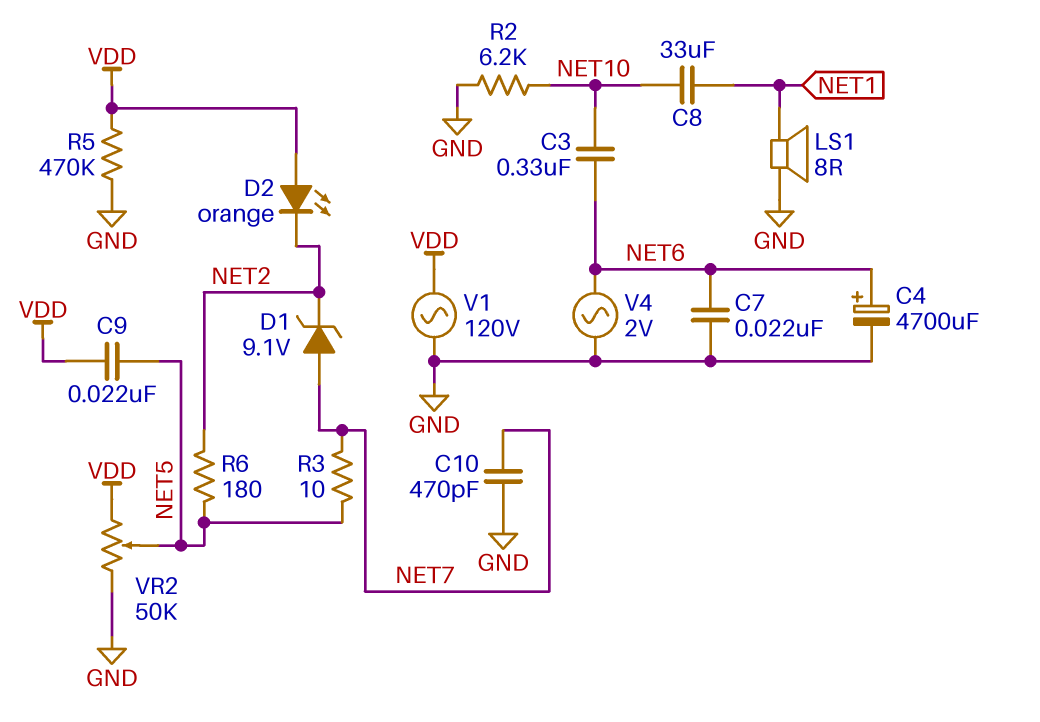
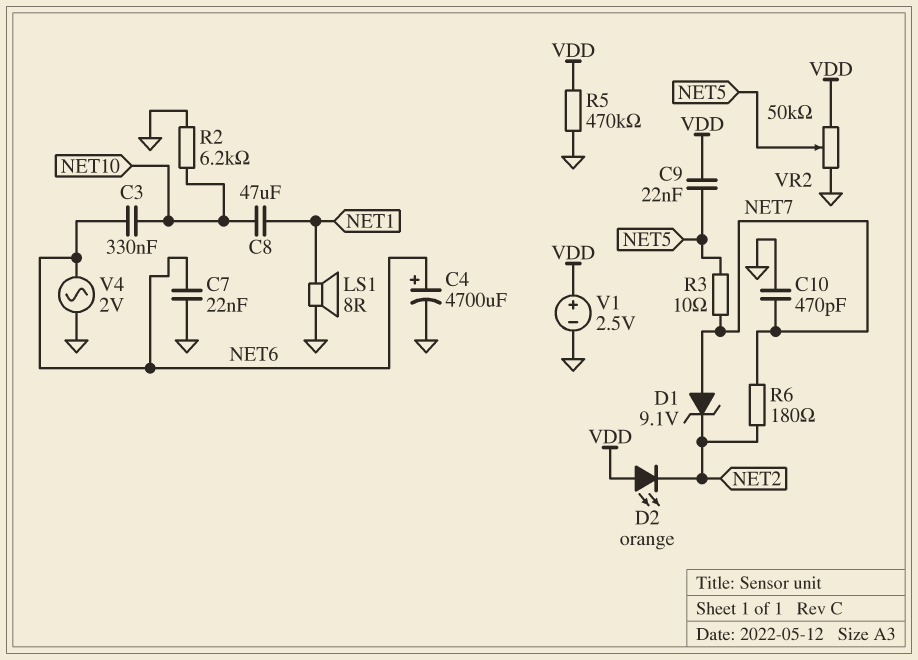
C8: 33uF (NET1, NET10) -> 47uF (NET1, NET10)
R6: 180 (NET2, NET5) -> 180 (NET2, NET7)
V1: AC 120V (GND, VDD) -> 2.5V (plus VDD, minus GND)

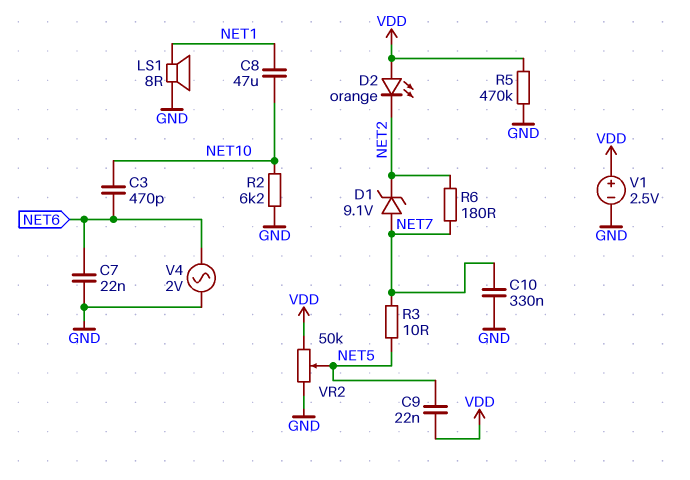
C3: 330nF (NET6, NET10) -> 470pF (NET6, NET10)
C4: 4700uF (plus NET6, minus GND) -> none
C10: 470pF (GND, NET7) -> 330nF (GND, NET7)

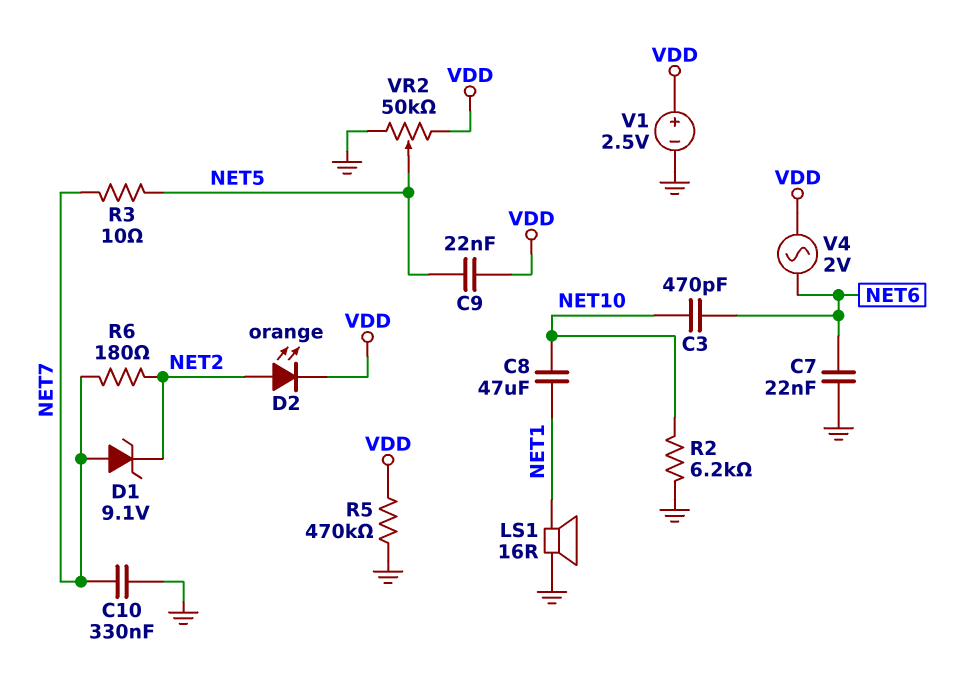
D2: LED orange (A VDD, K NET2) -> LED orange (A NET2, K VDD)
LS1: speaker 8R (GND, NET1) -> speaker 16R (GND, NET1)
V4: AC 2V (GND, NET6) -> AC 2V (NET6, VDD)

